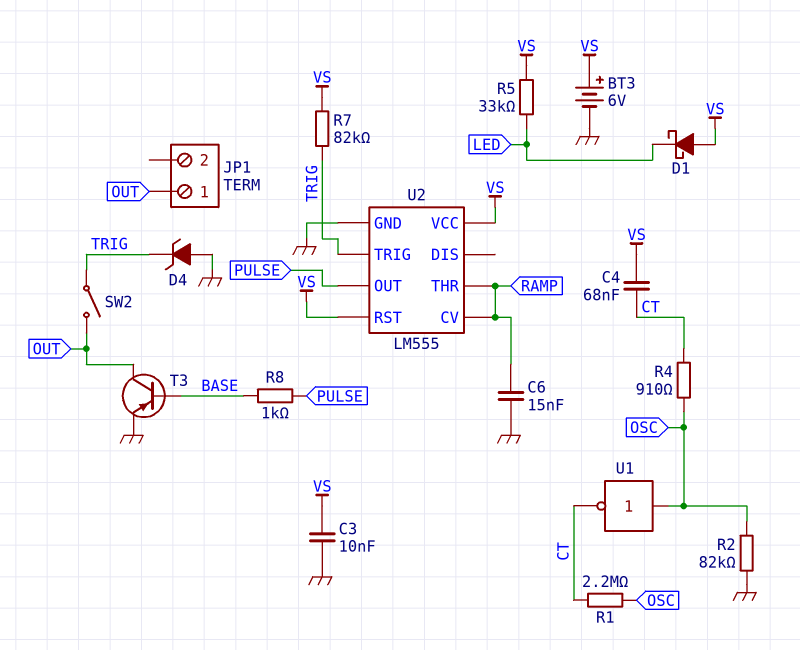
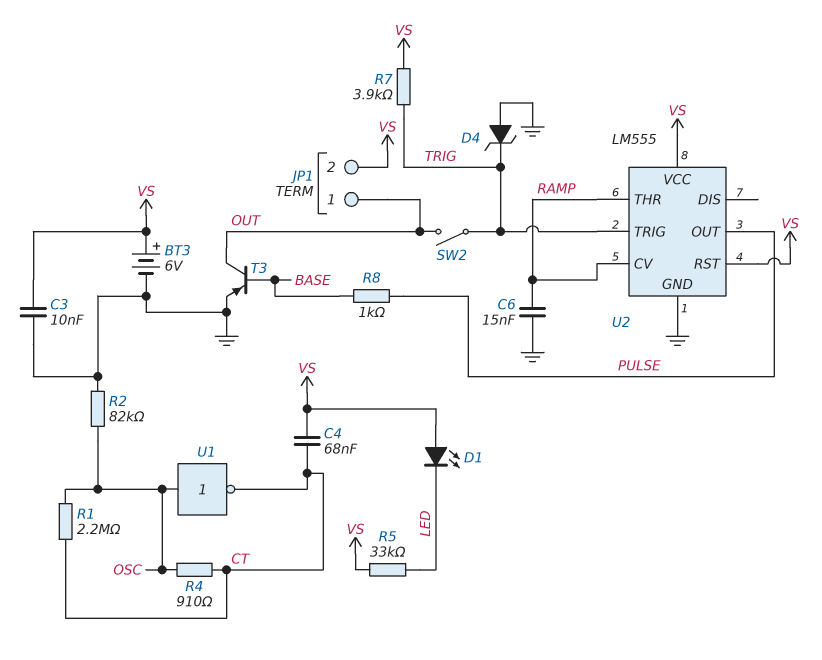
D1: schottky (A VS, K LED) -> LED (A VS, K LED)
JP1 pin 2: none -> VS
R7: 82k (TRIG, VS) -> 3.9k (TRIG, VS)

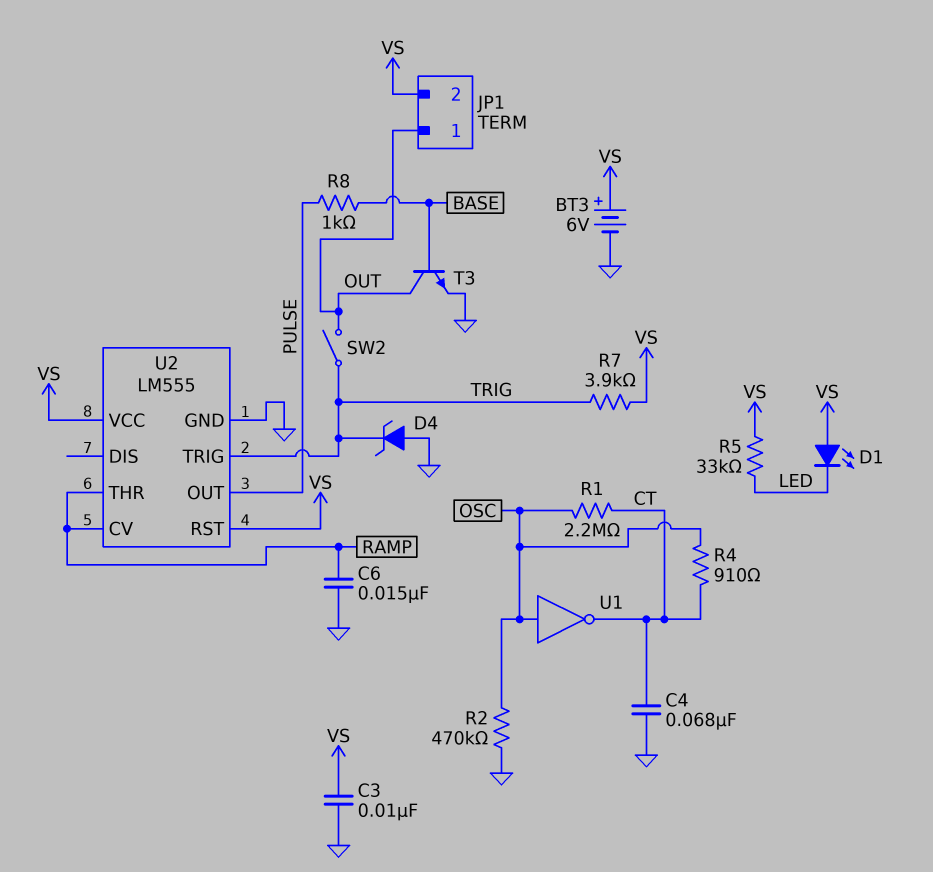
C4: 68nF (CT, VS) -> 68nF (CT, GND)
R2: 82k (GND, OSC) -> 470k (GND, OSC)
T3: PNP (B BASE, C OUT, E GND) -> NPN (B BASE, C OUT, E GND)

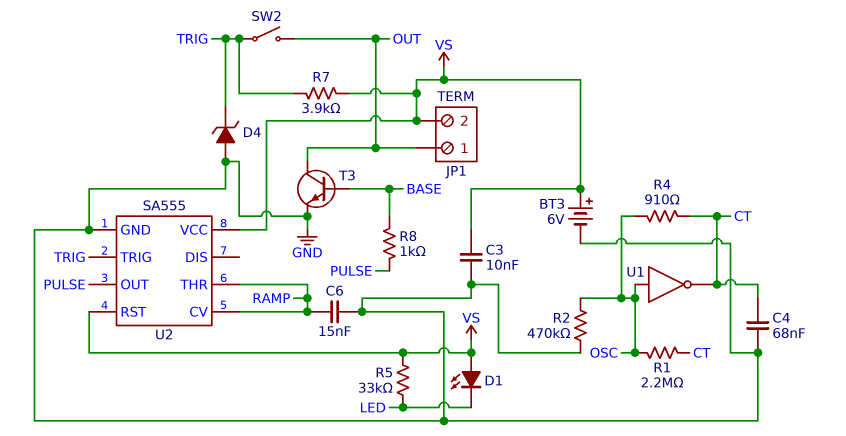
U2: LM555 -> SA555

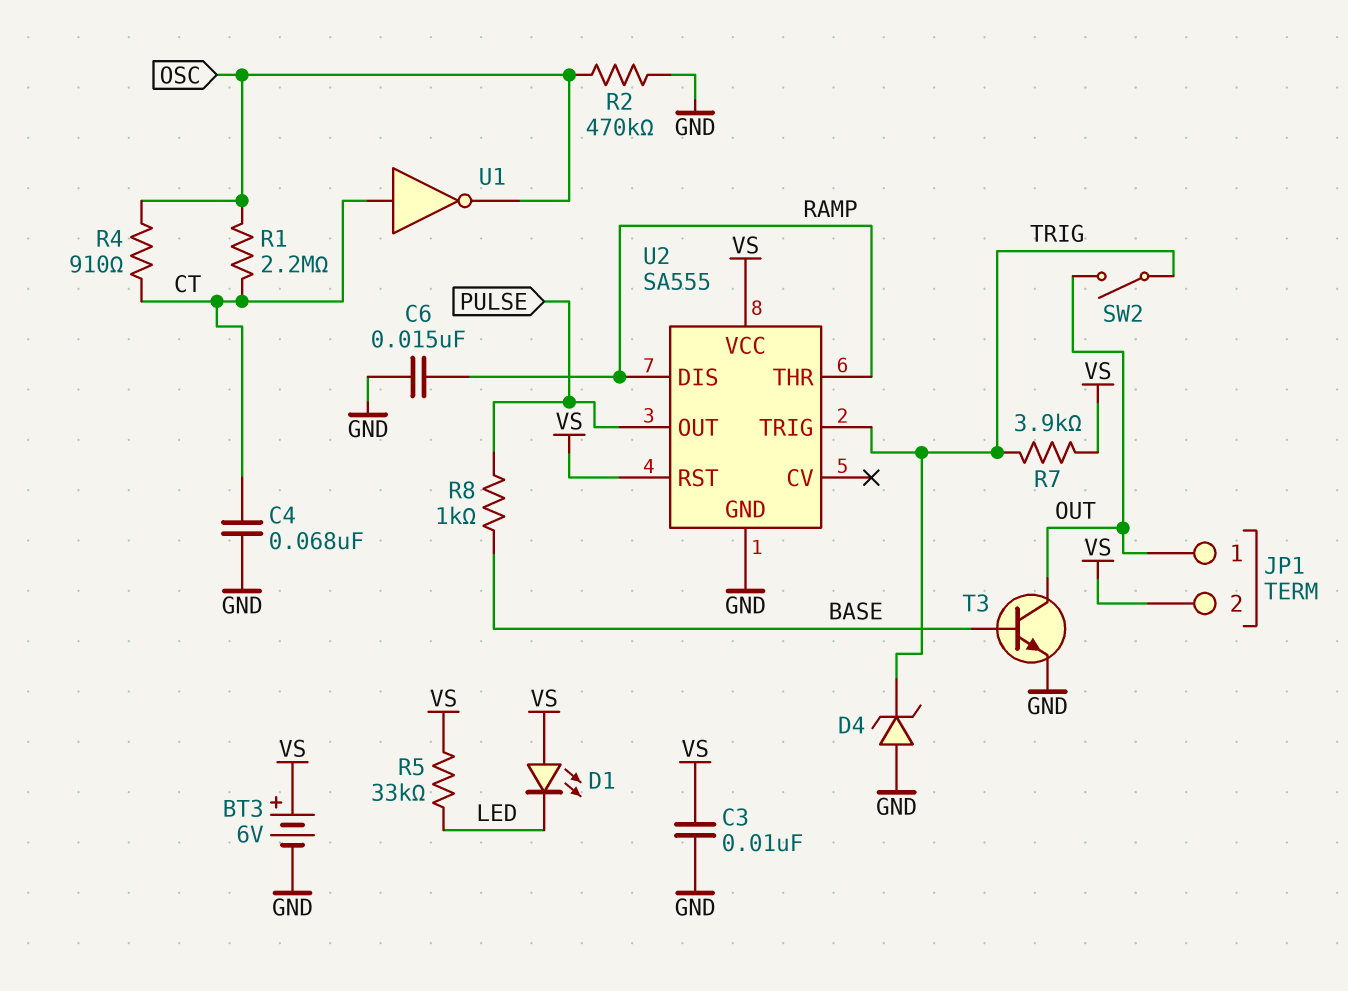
U1: NOT (in OSC, out CT) -> NOT (in CT, out OSC)
U2 pin CV: RAMP -> none
U2 pin DIS: none -> RAMP

